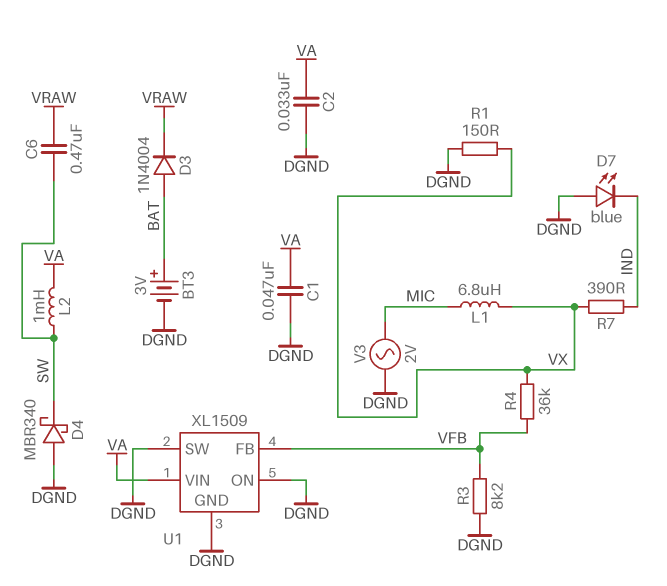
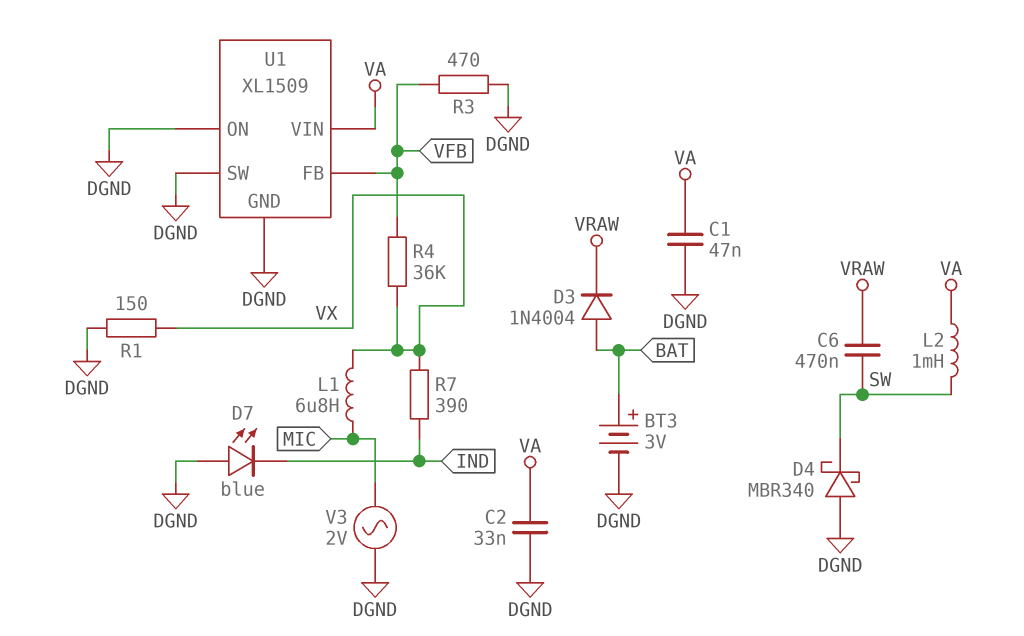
R3: 8.2k (DGND, VFB) -> 470 (DGND, VFB)

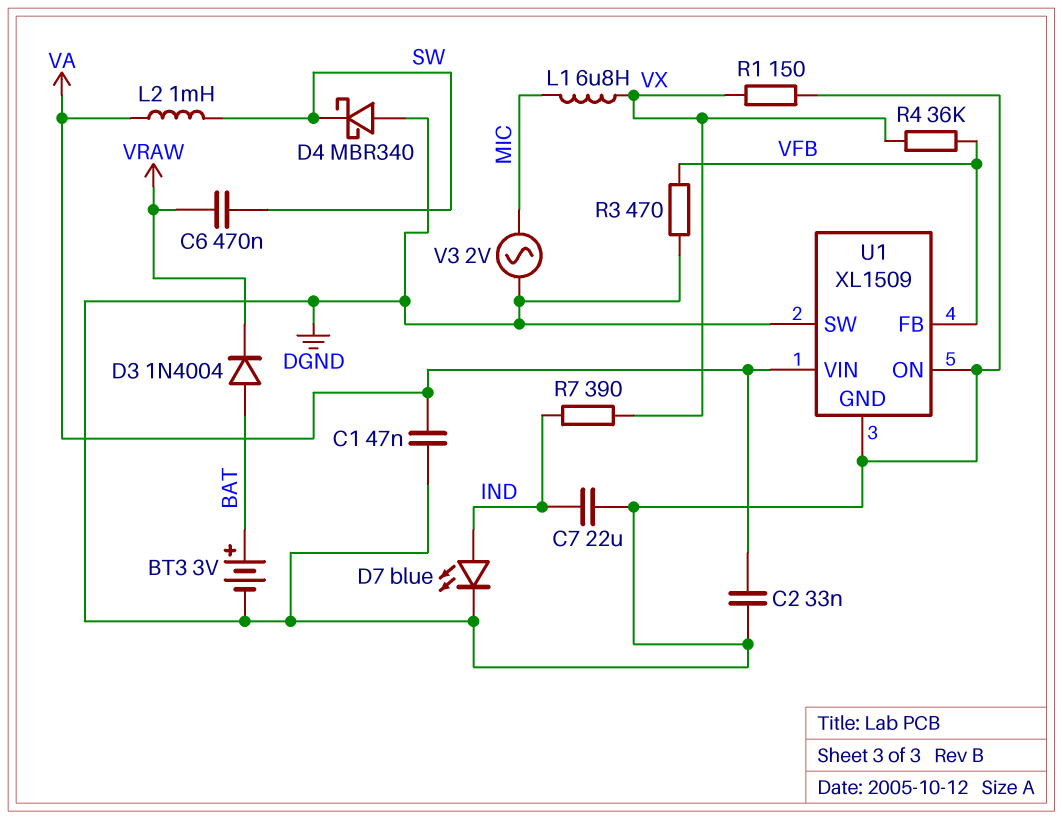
C7: none -> 22uF (DGND, IND)
D7: LED blue (A DGND, K IND) -> LED blue (A IND, K DGND)

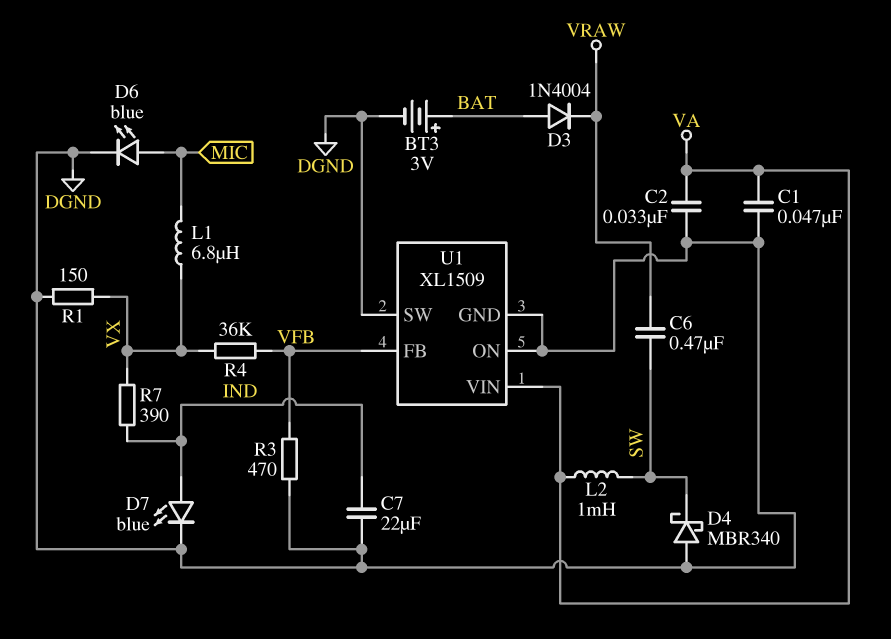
D6: none -> LED blue (A MIC, K DGND)
V3: AC 2V (DGND, MIC) -> none

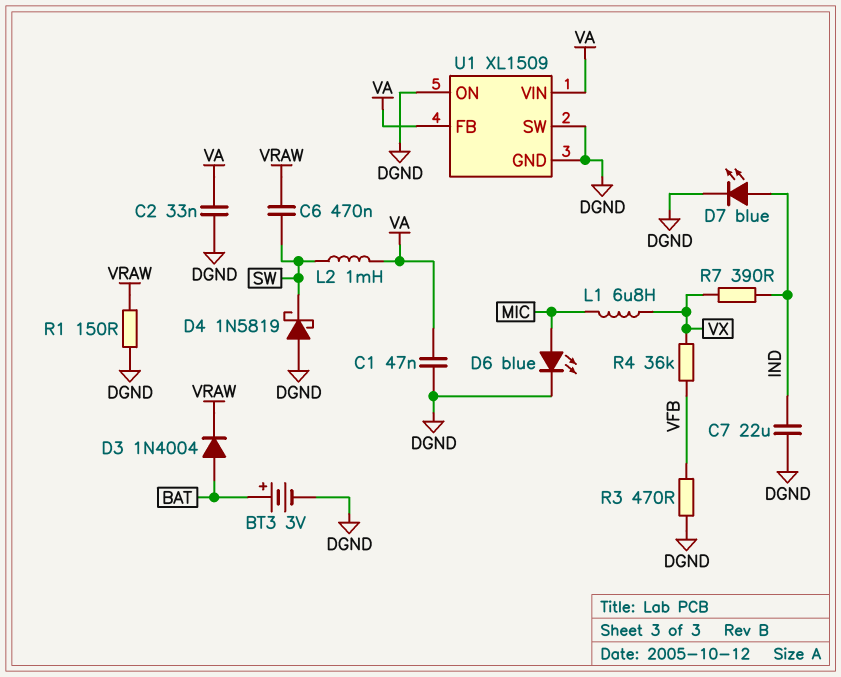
D4: schottky MBR340 (A DGND, K SW) -> schottky 1N5819 (A DGND, K SW)
R1: 150 (DGND, VX) -> 150 (DGND, VRAW)
U1 pin FB: VFB -> VA

